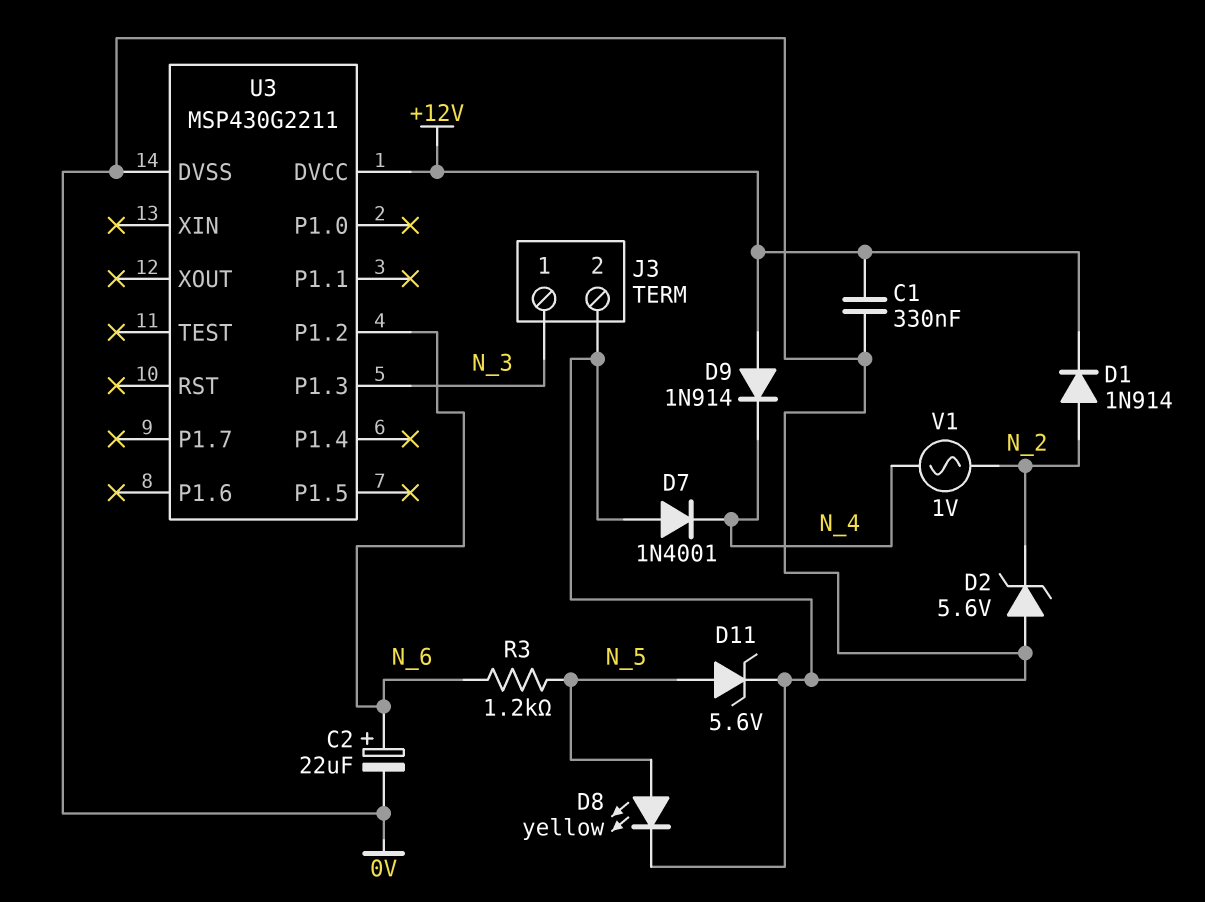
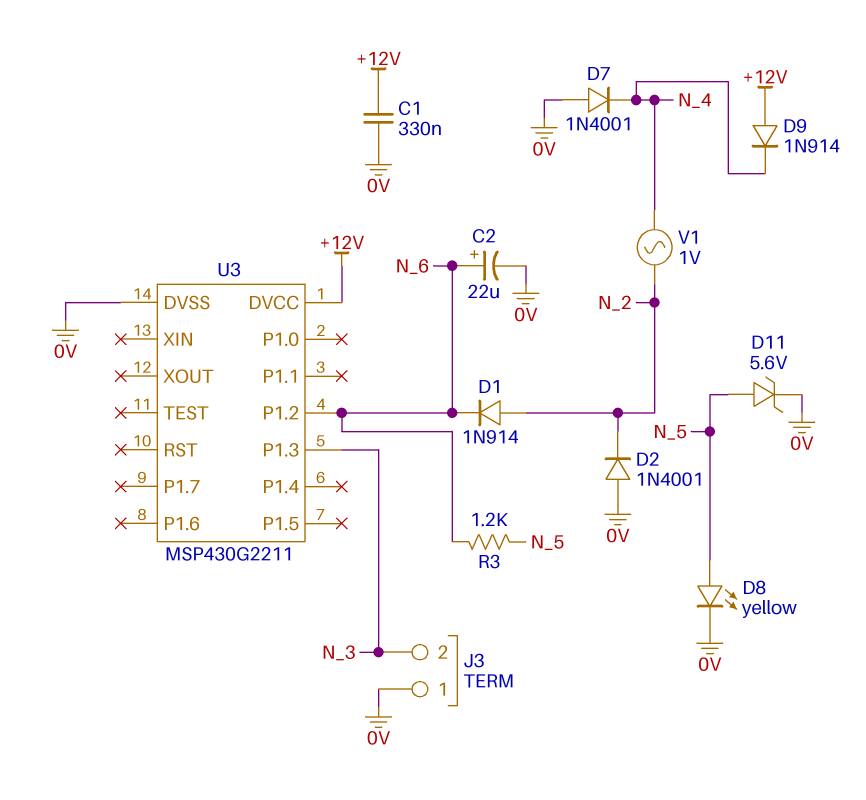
D1: diode 1N914 (A N_2, K +12V) -> diode 1N914 (A N_2, K N_6)
D2: zener 5.6V (A 0V, K N_2) -> diode 1N4001 (A 0V, K N_2)
J3 pin 1: N_3 -> 0V
J3 pin 2: 0V -> N_3

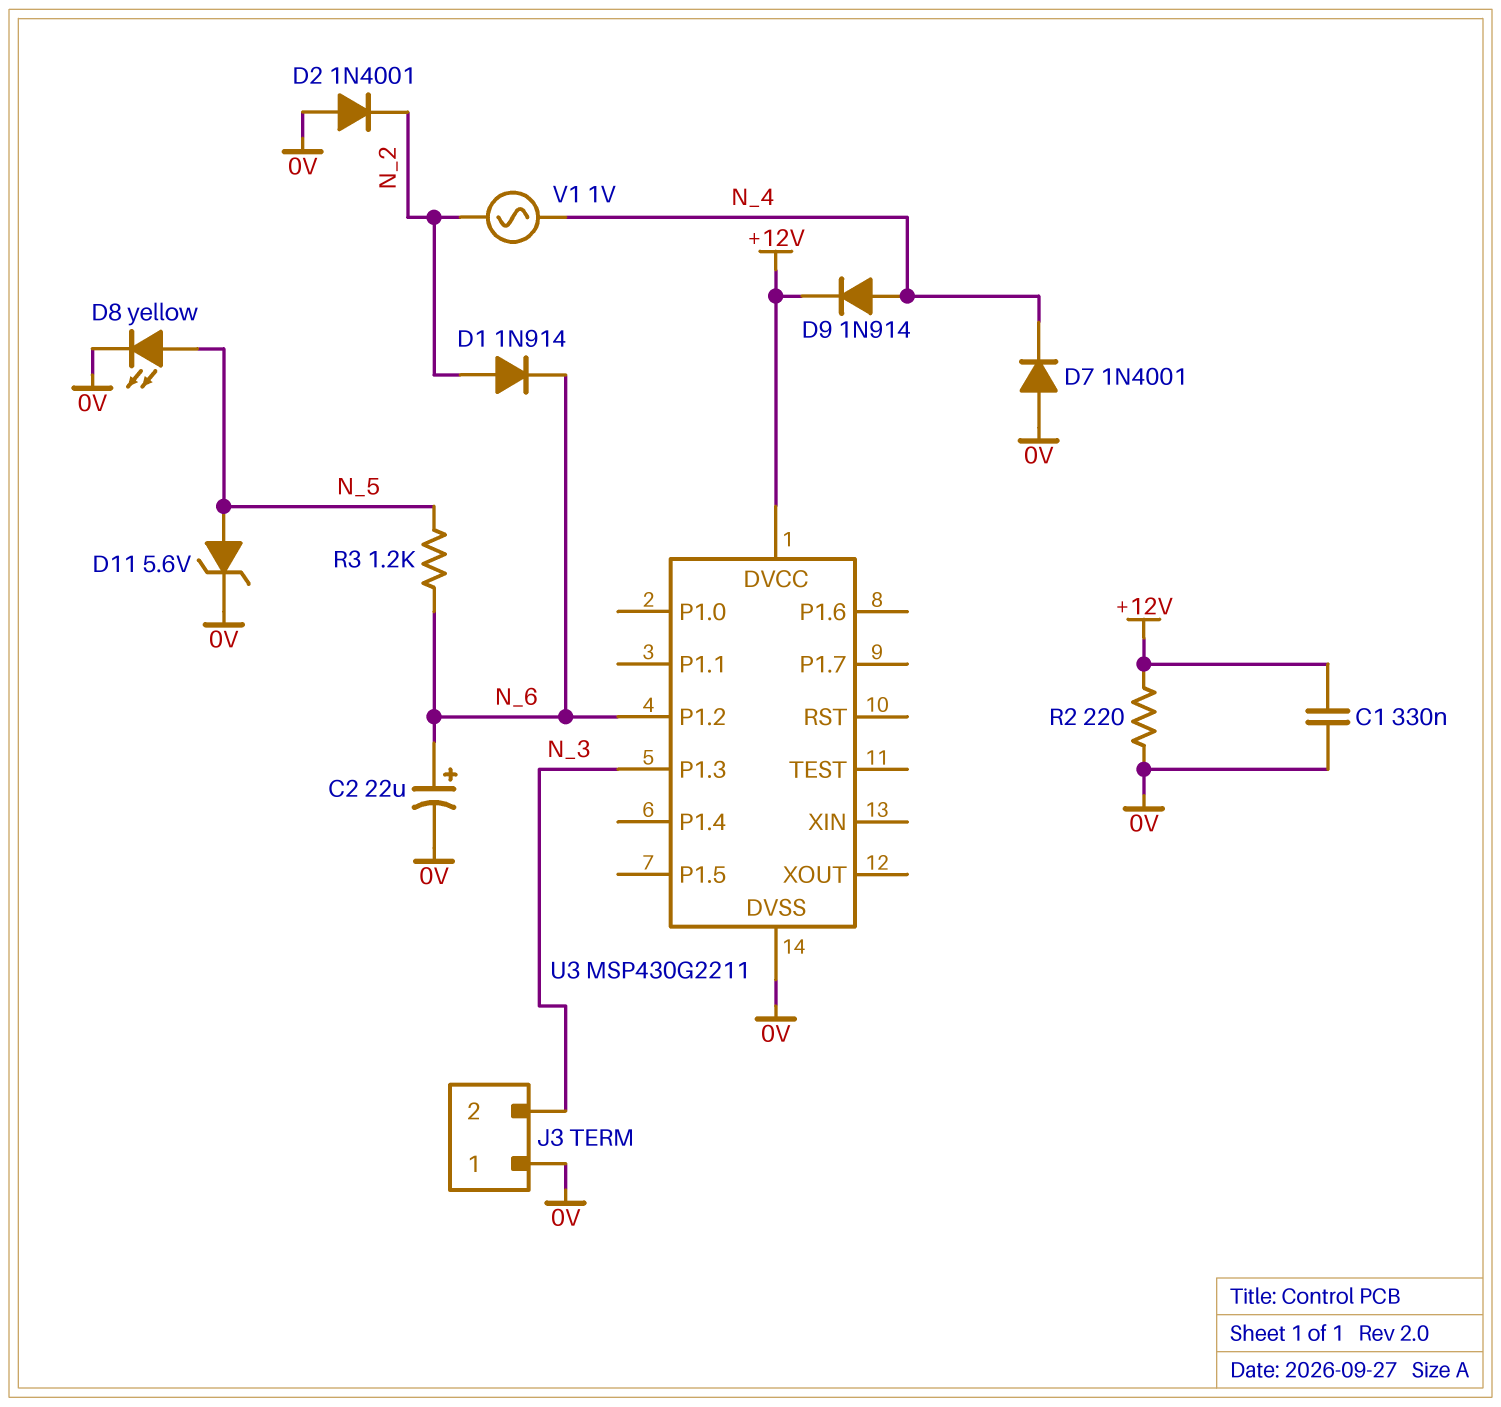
D9: diode 1N914 (A +12V, K N_4) -> diode 1N914 (A N_4, K +12V)
R2: none -> 220 (+12V, 0V)

